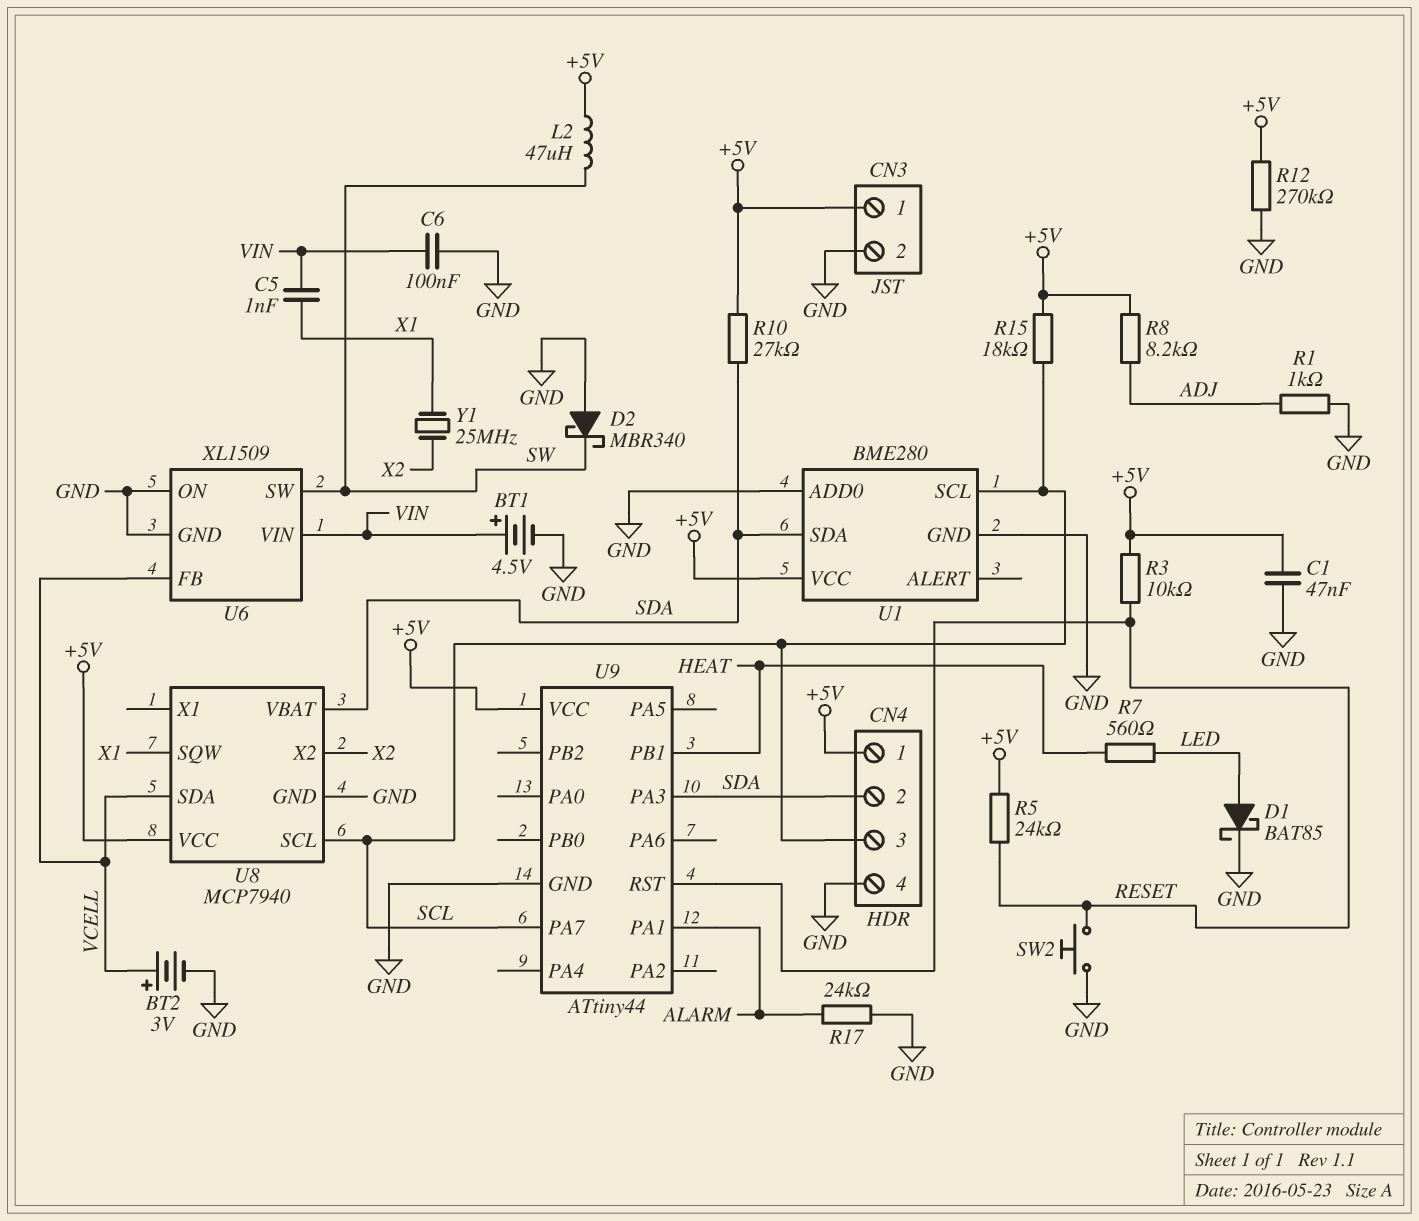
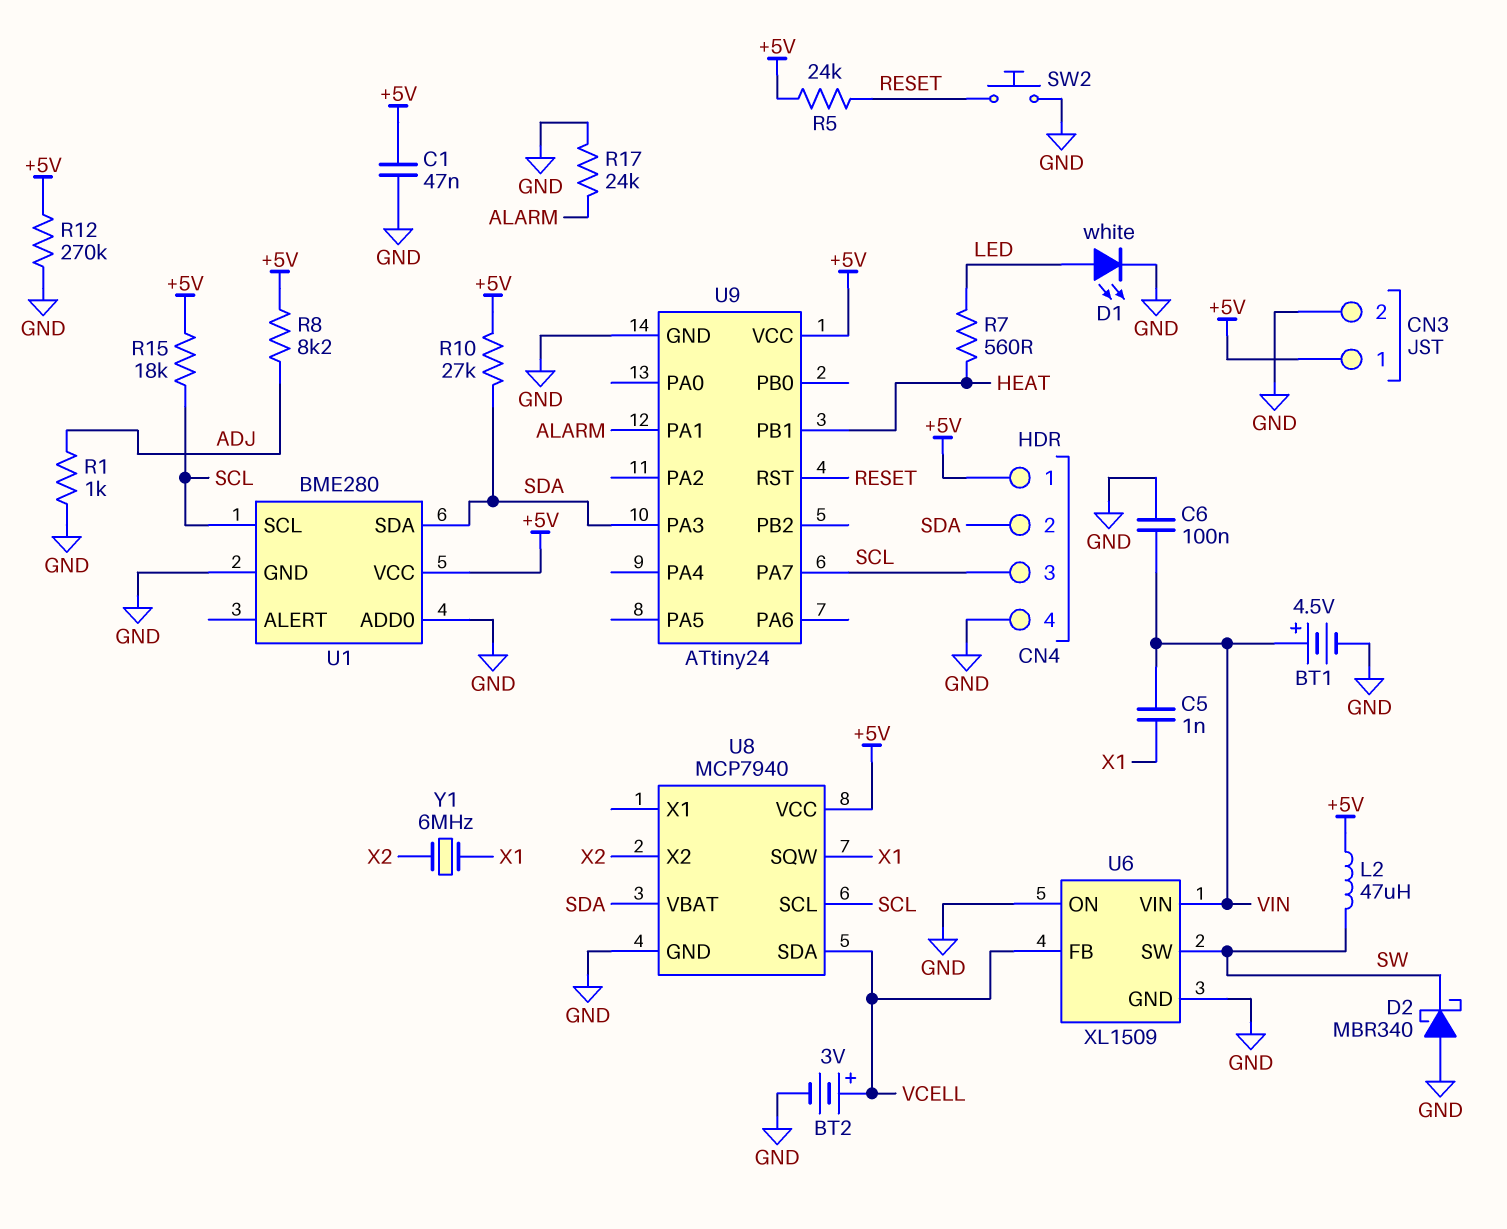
D1: schottky BAT85 (A LED, K GND) -> LED white (A LED, K GND)
R3: 10k (+5V, RESET) -> none
U9: ATtiny44 -> ATtiny24
Y1: 25MHz (X1, X2) -> 6MHz (X1, X2)

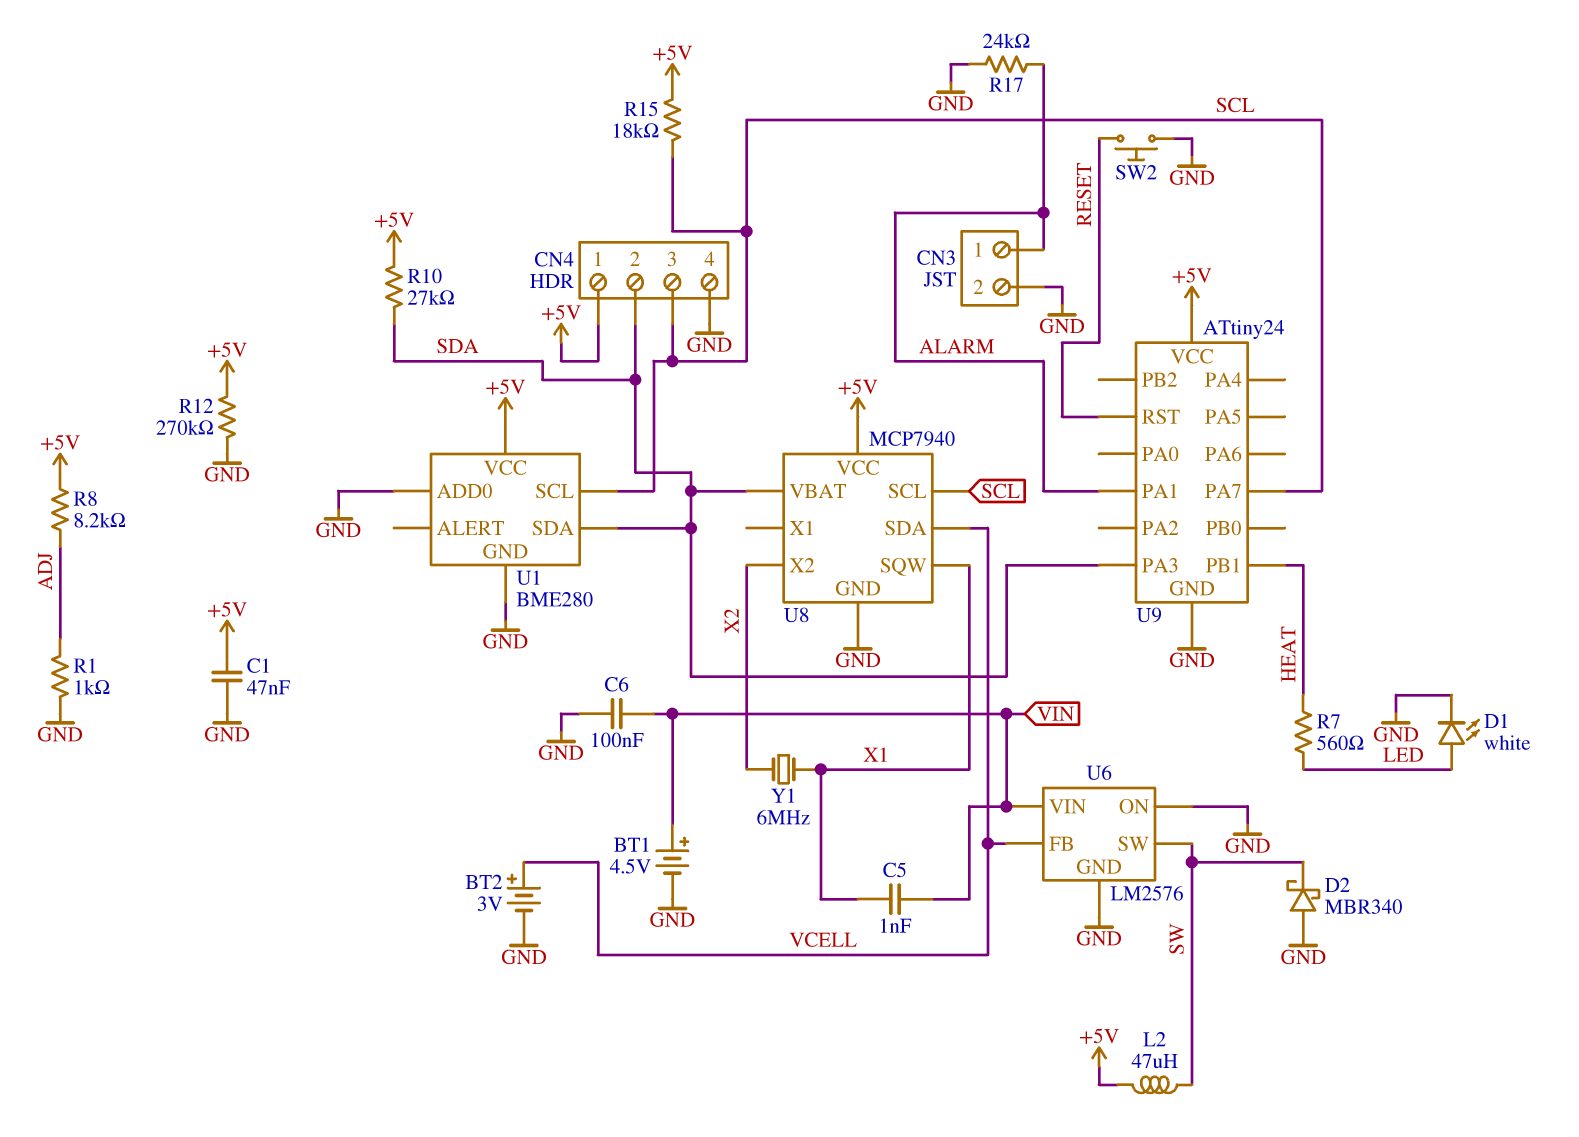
CN3 pin 1: +5V -> ALARM
R5: 24k (+5V, RESET) -> none
U6: XL1509 -> LM2576

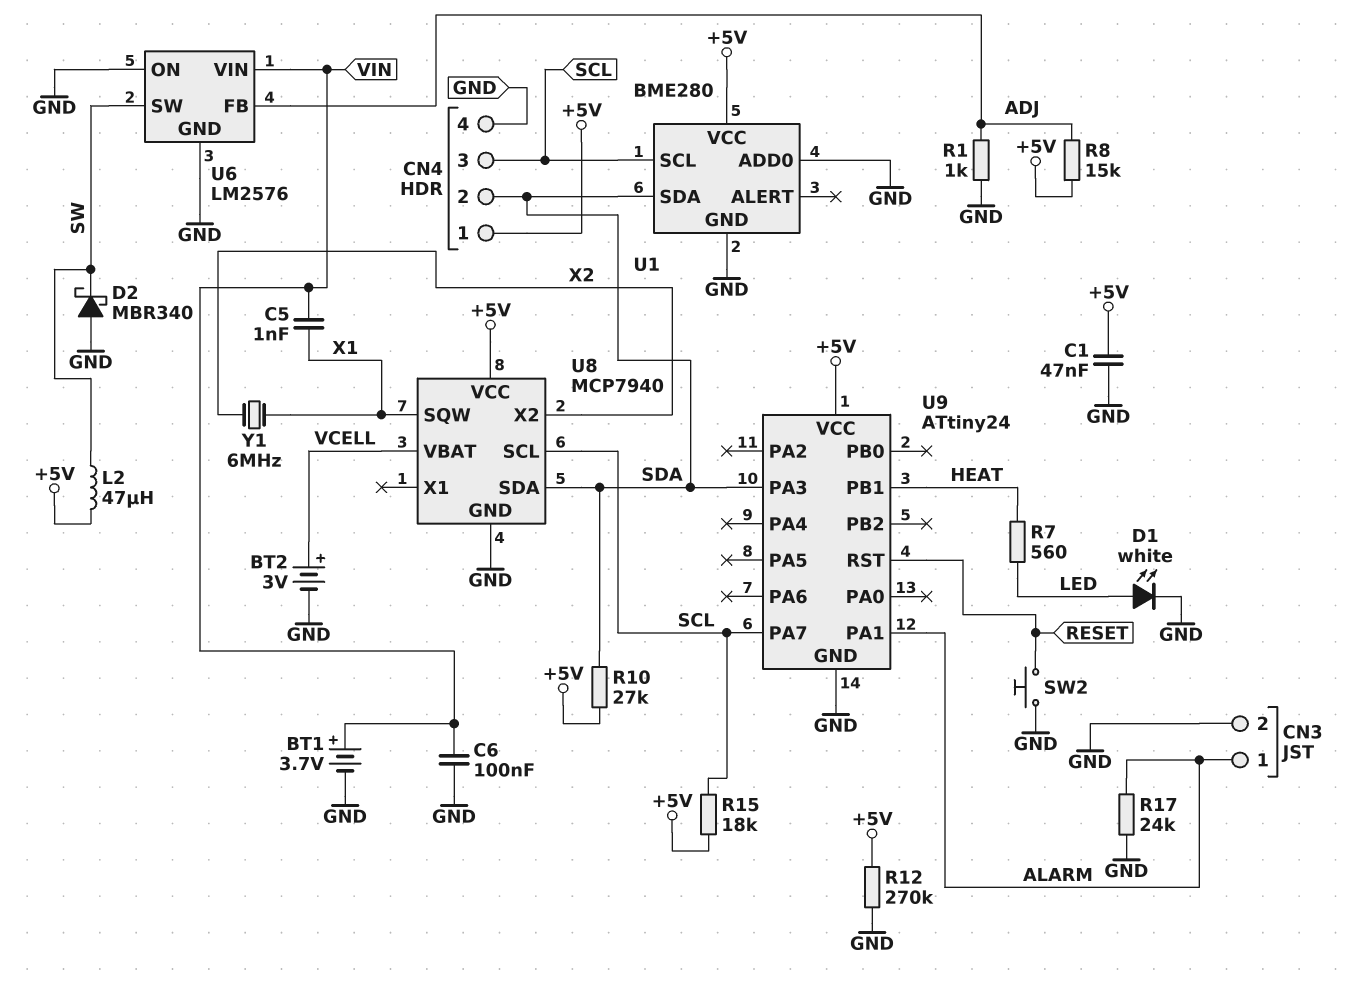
BT1: 4.5V (plus VIN, minus GND) -> 3.7V (plus VIN, minus GND)
R8: 8.2k (+5V, ADJ) -> 15k (+5V, ADJ)
U6 pin FB: VCELL -> ADJ
U8 pin SDA: VCELL -> SDA
U8 pin VBAT: SDA -> VCELL

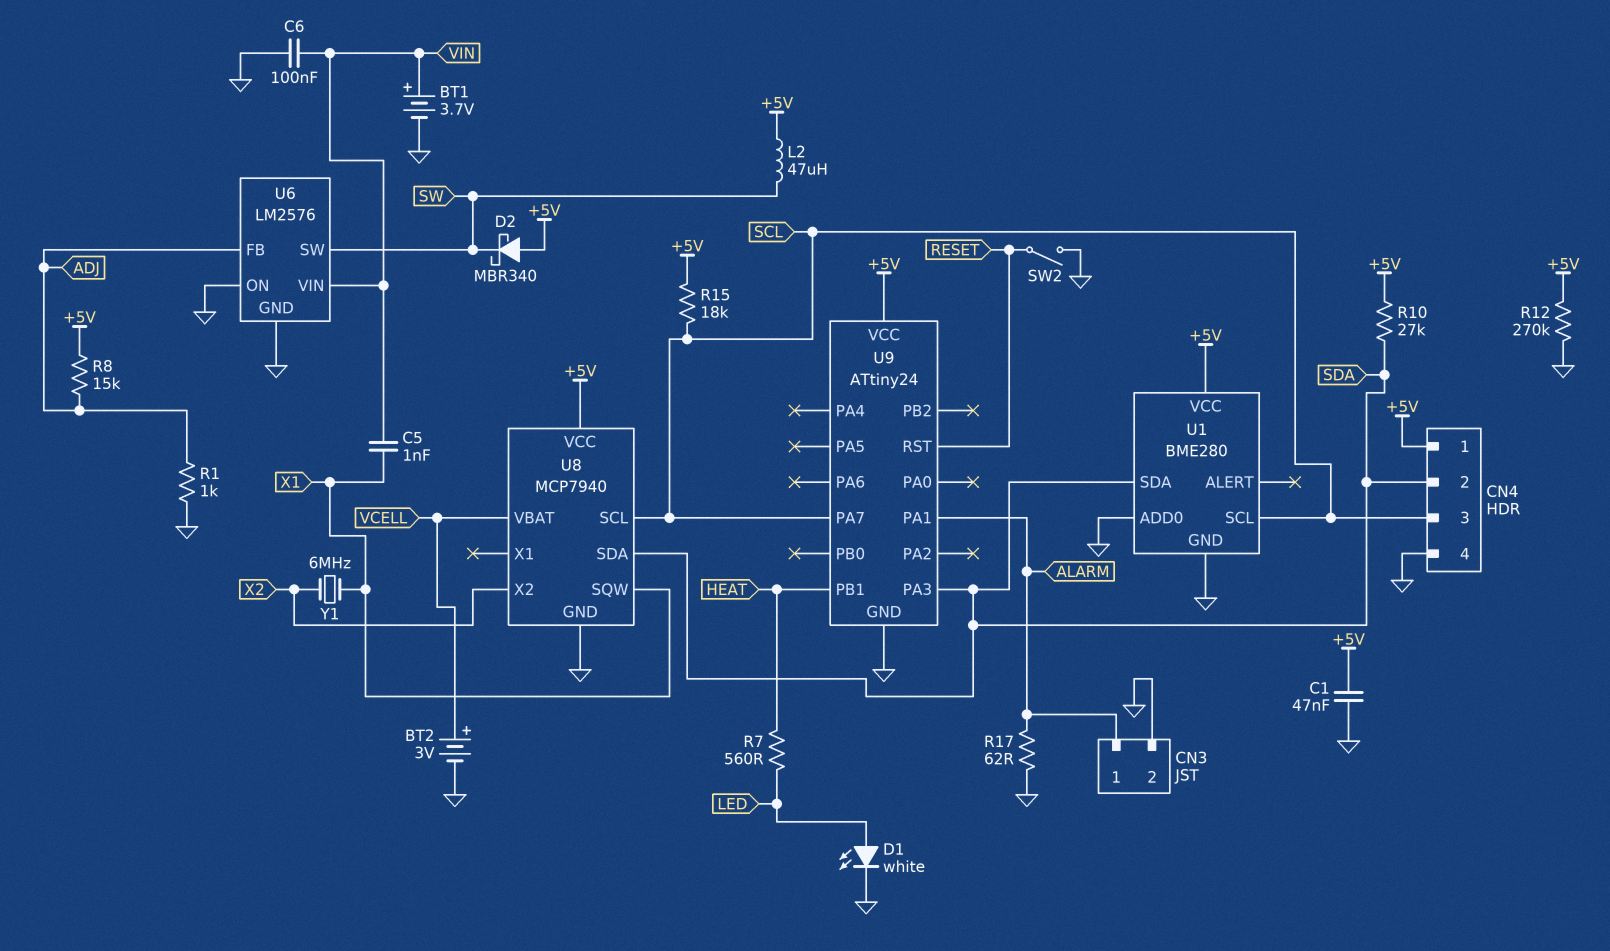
D2: schottky MBR340 (A GND, K SW) -> schottky MBR340 (A +5V, K SW)
R17: 24k (ALARM, GND) -> 62 (ALARM, GND)
SW2: button (GND, RESET) -> switch (GND, RESET)

